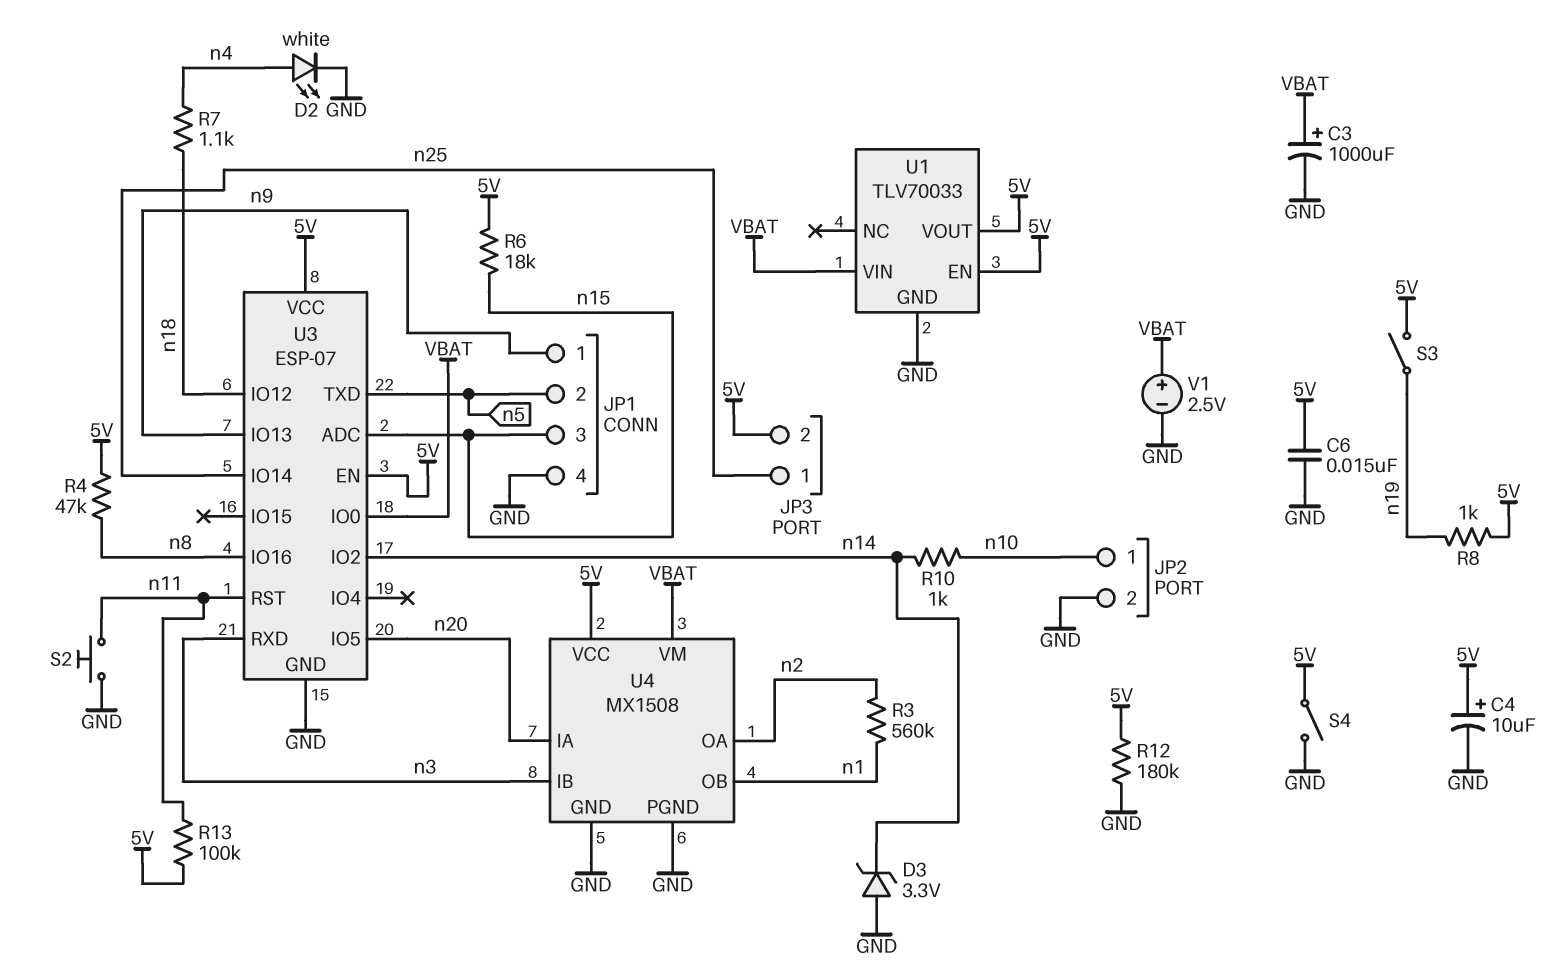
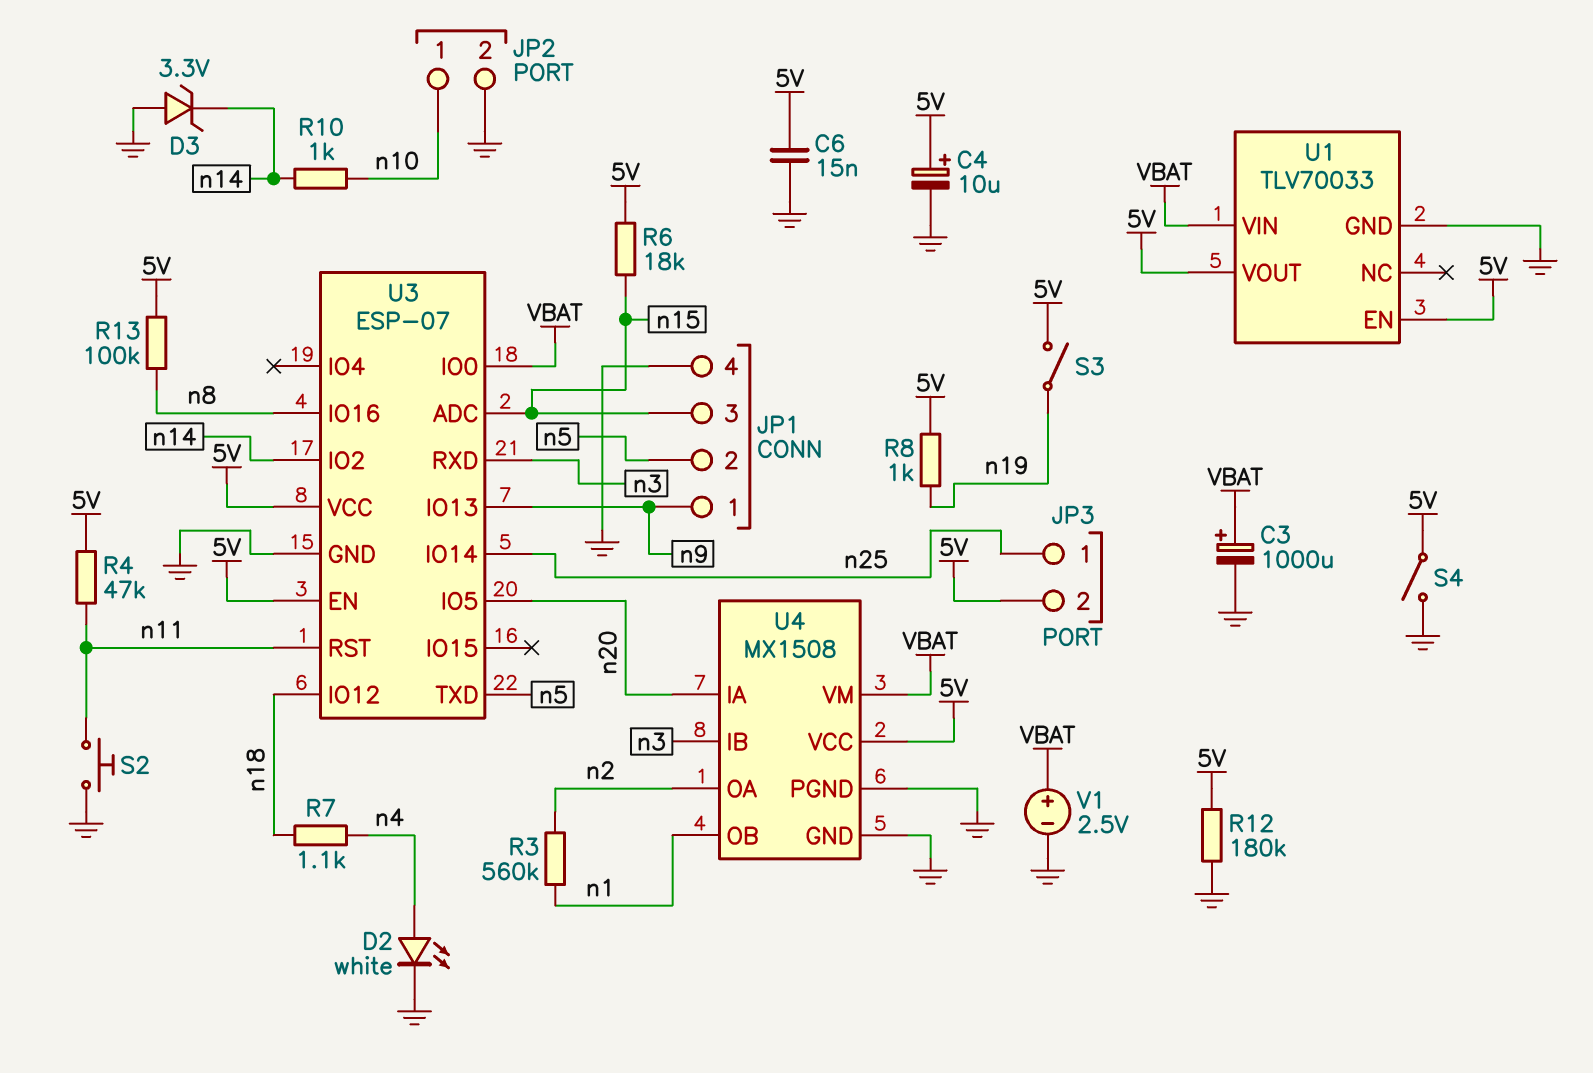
R4: 47k (5V, n8) -> 47k (5V, n11)
R13: 100k (5V, n11) -> 100k (5V, n8)

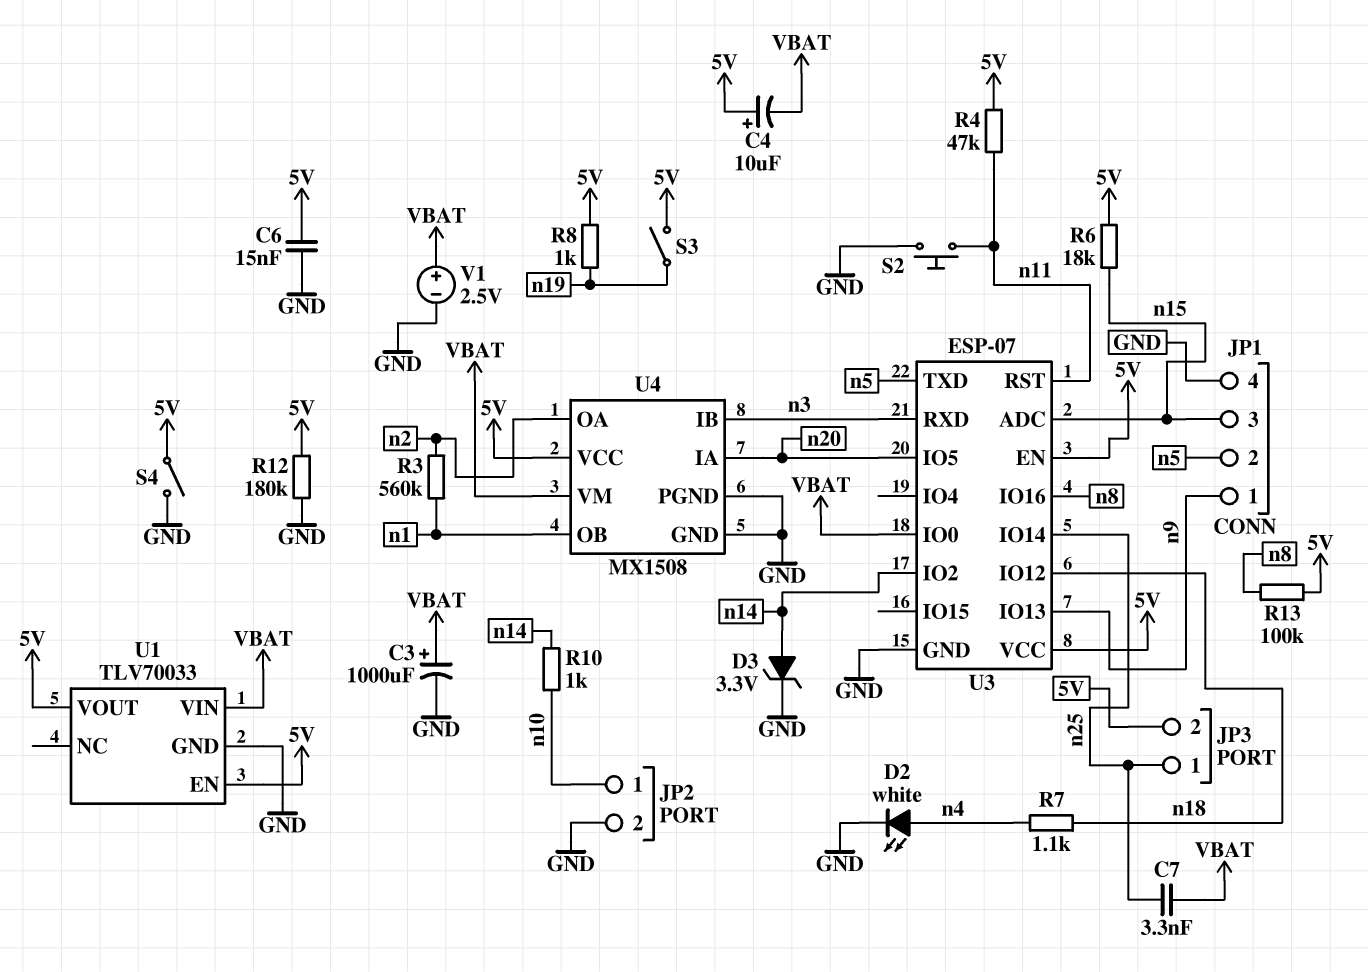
C4: 10uF (plus 5V, minus GND) -> 10uF (plus 5V, minus VBAT)
C7: none -> 3.3nF (VBAT, n25)
D3: zener 3.3V (A GND, K n14) -> zener 3.3V (A n14, K GND)

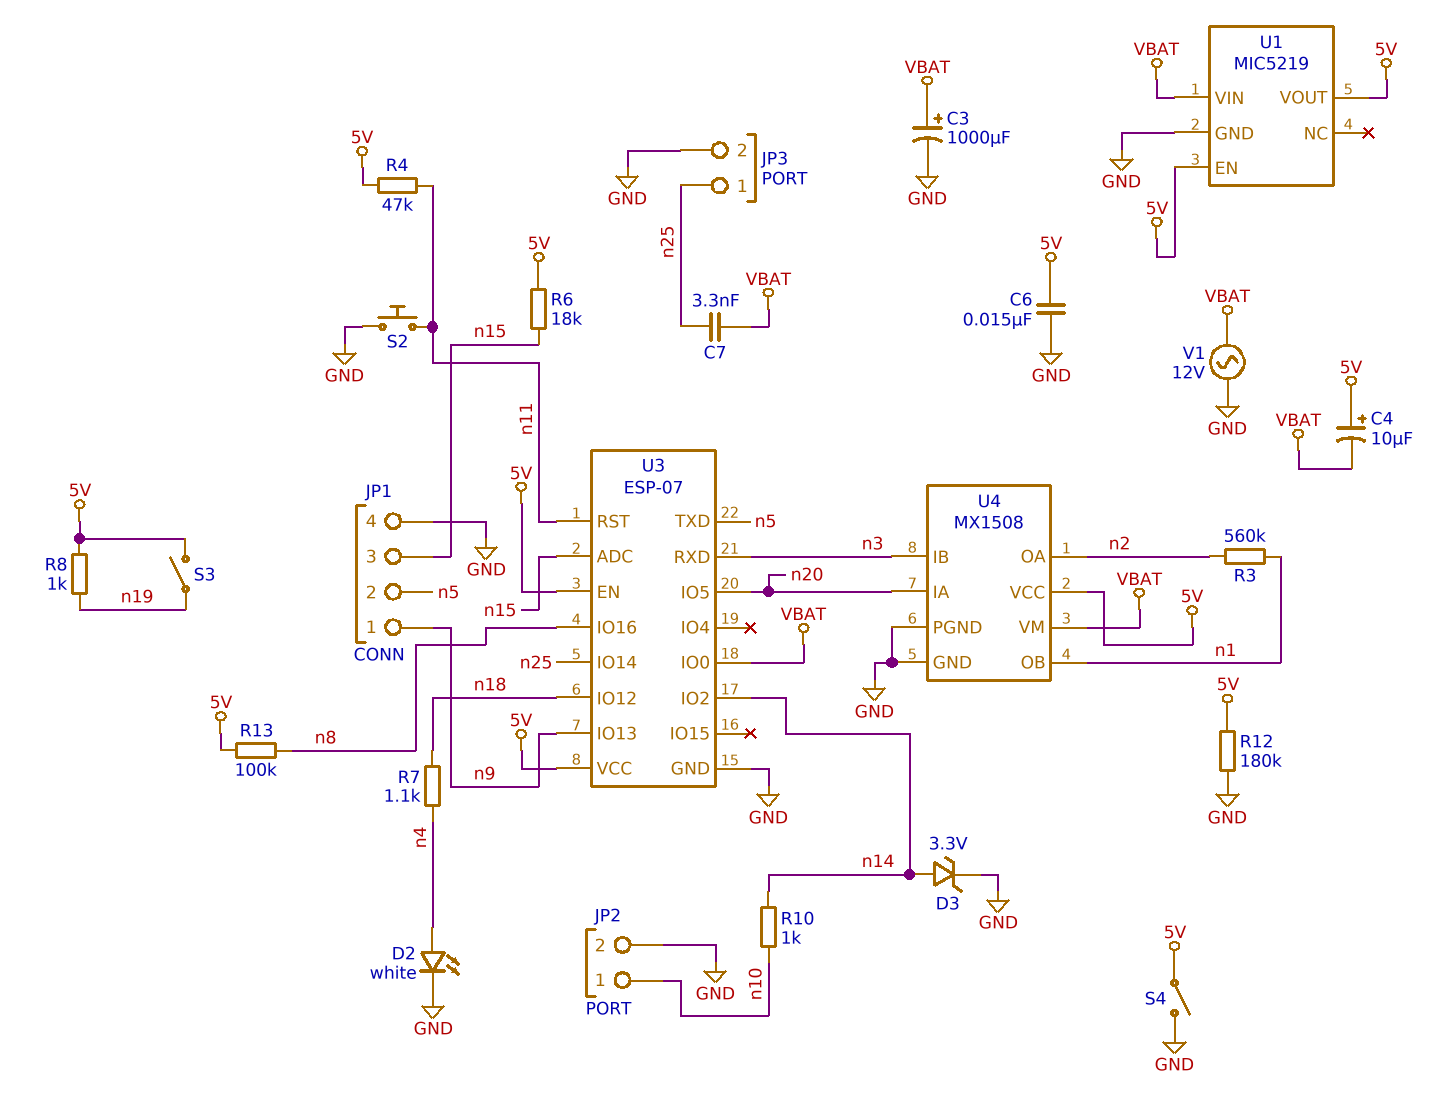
JP3 pin 2: 5V -> GND
U1: TLV70033 -> MIC5219
V1: 2.5V (plus VBAT, minus GND) -> AC 12V (GND, VBAT)

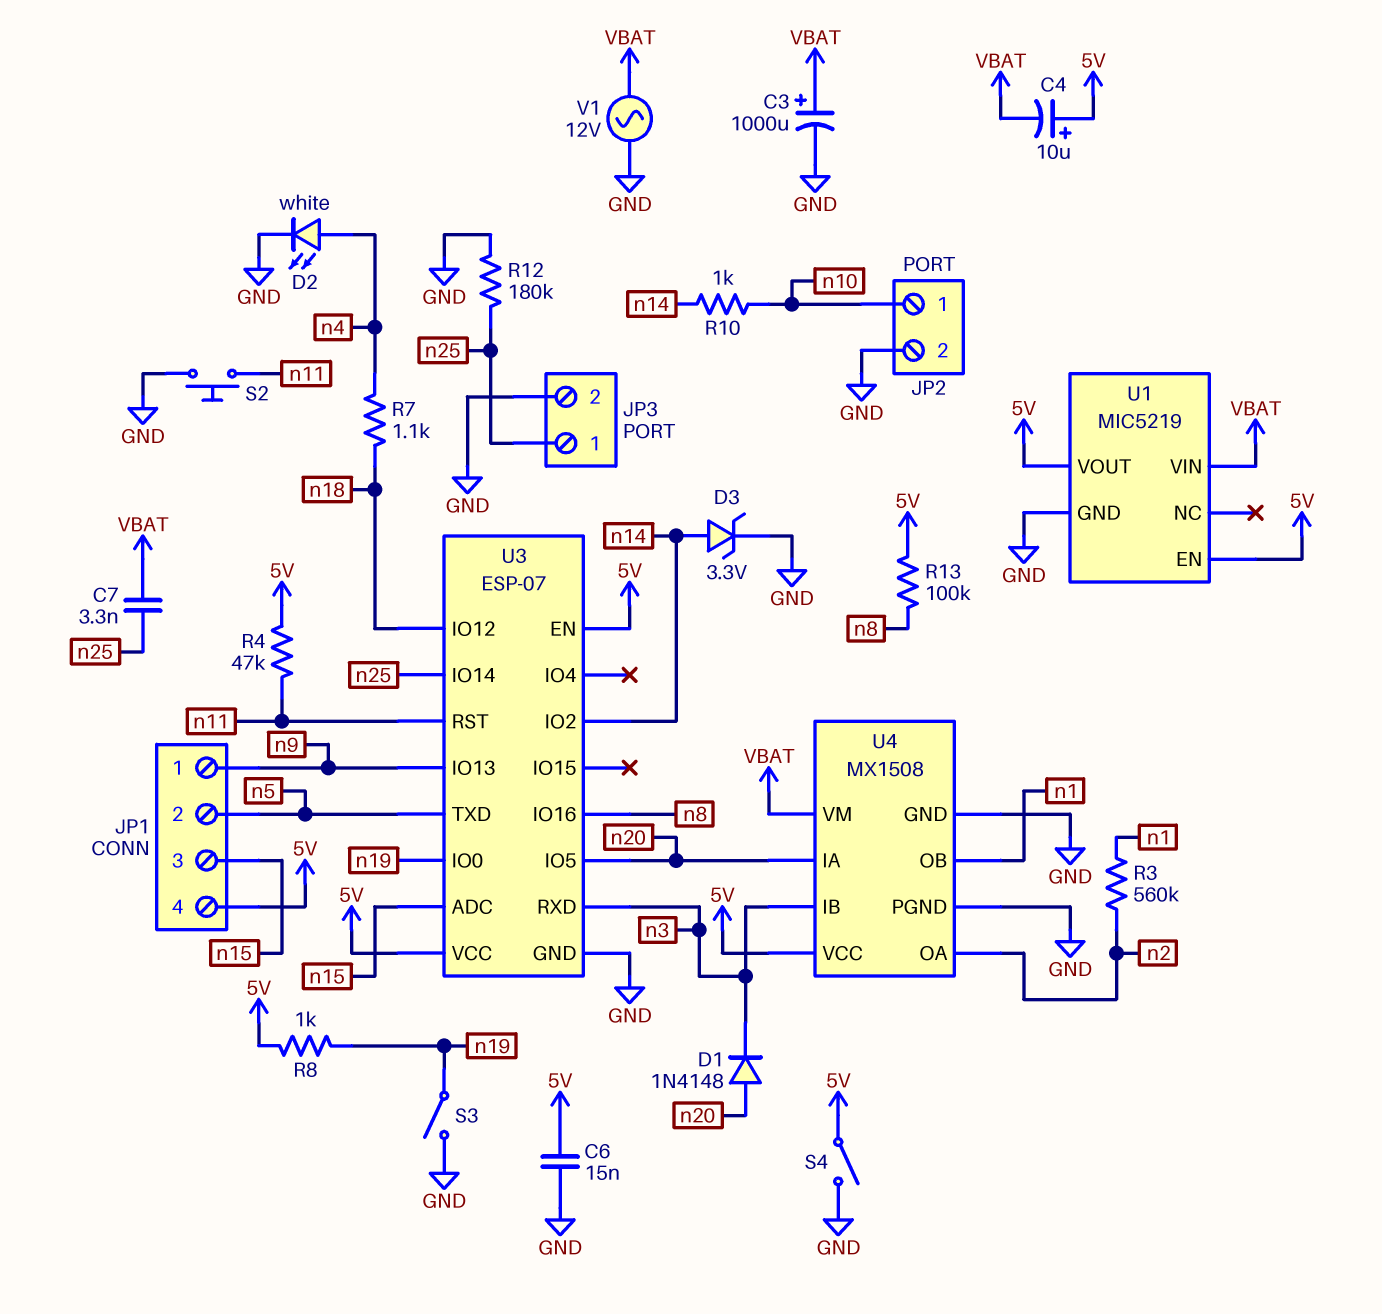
D1: none -> diode 1N4148 (A n20, K n3)
JP1 pin 4: GND -> 5V
R6: 18k (5V, n15) -> none
R12: 180k (5V, GND) -> 180k (GND, n25)
S3: switch (5V, n19) -> switch (GND, n19)
U3 pin IO0: VBAT -> n19

